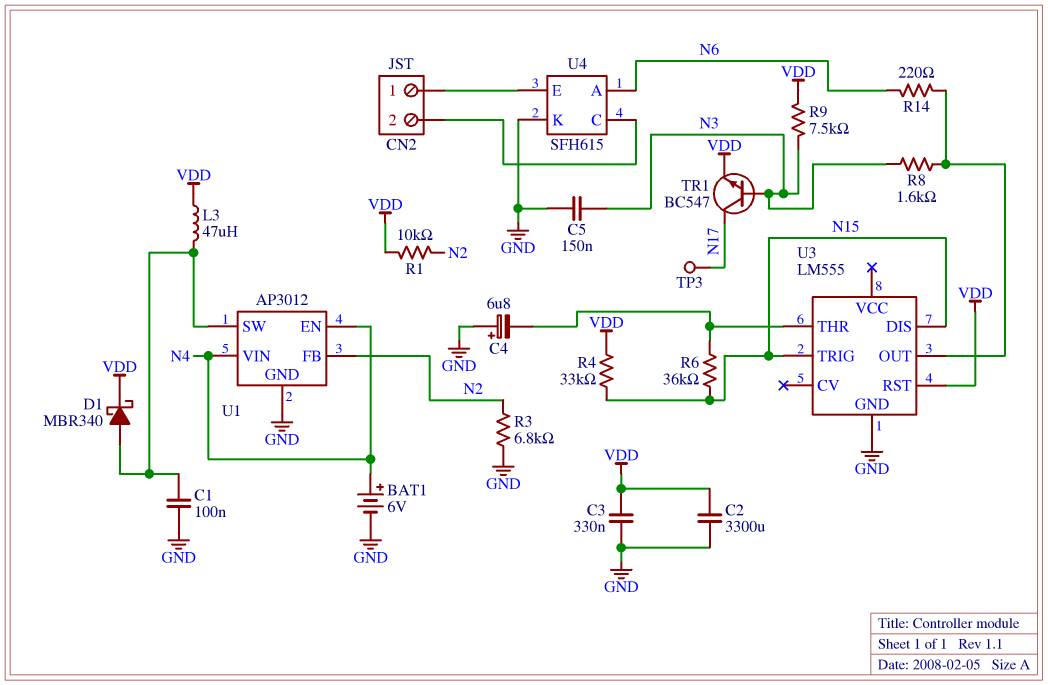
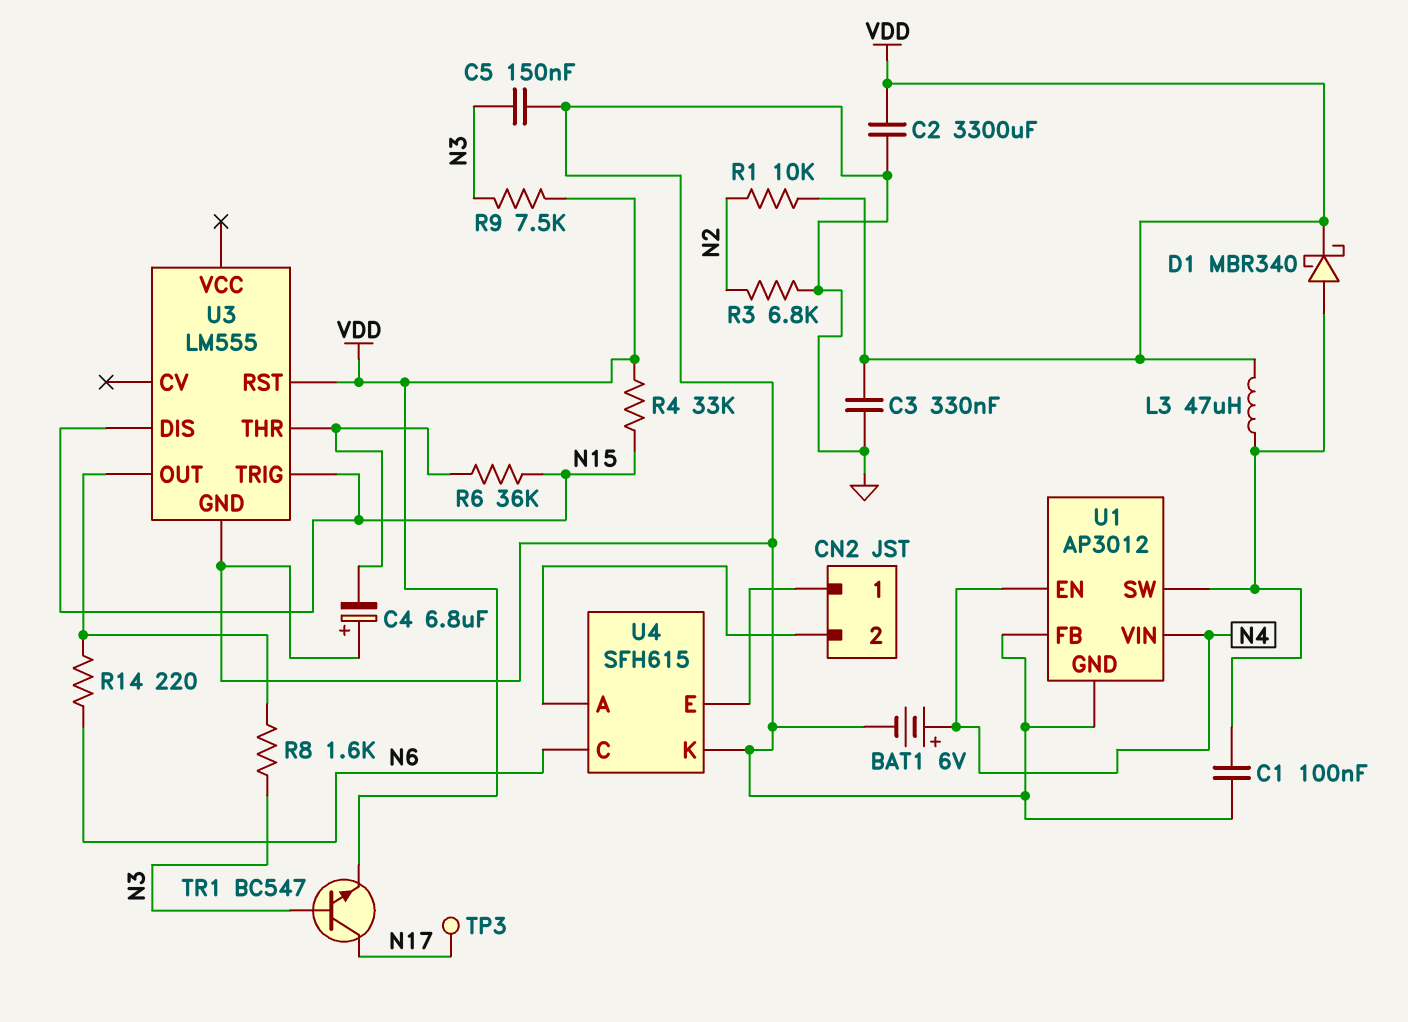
U1 pin FB: N2 -> GND
U4 pin A: N6 -> CN2/2
U4 pin C: CN2/2 -> N6

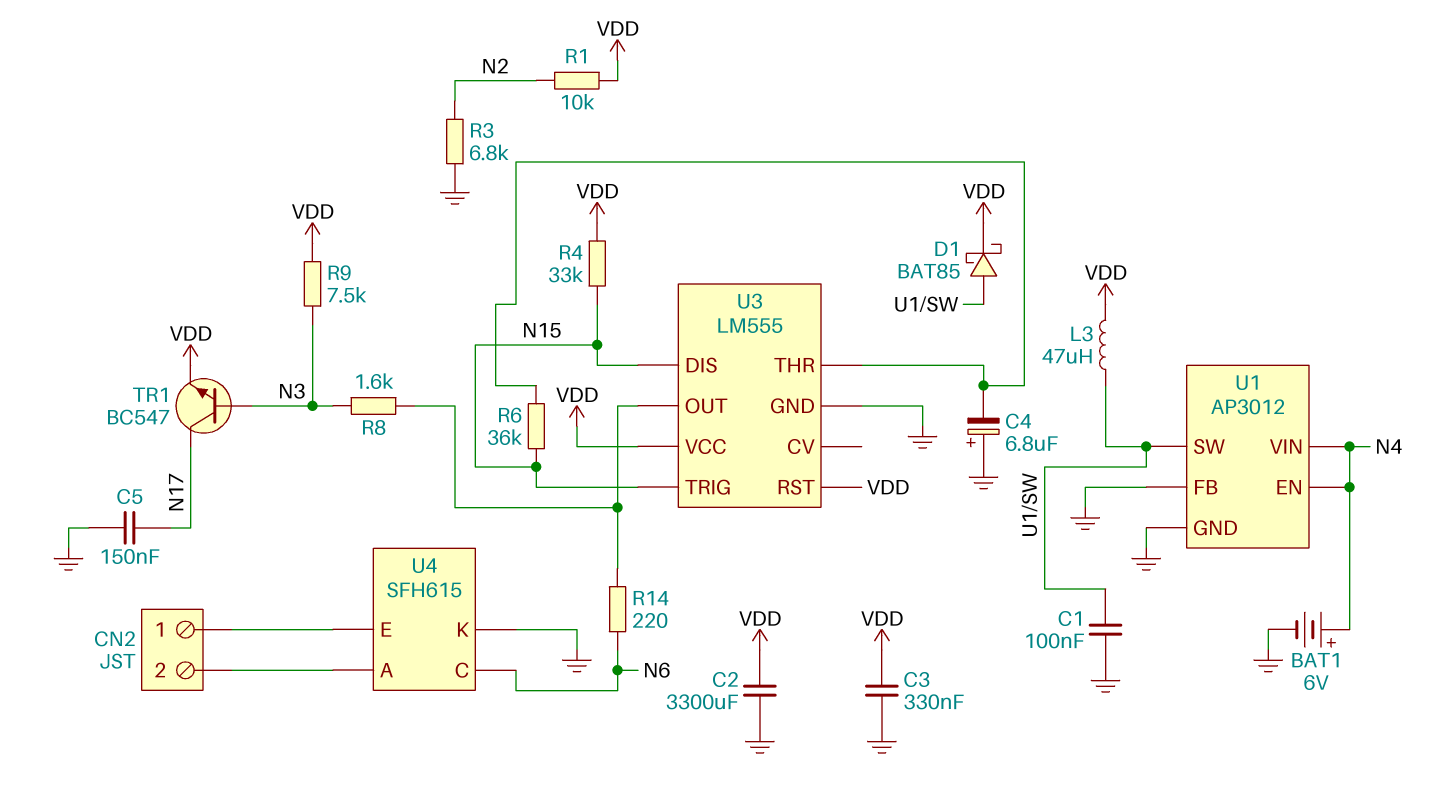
C5: 150nF (GND, N3) -> 150nF (GND, N17)
D1: schottky MBR340 (A U1/SW, K VDD) -> schottky BAT85 (A U1/SW, K VDD)
TP3: test point (N17) -> none
U3 pin VCC: none -> VDD

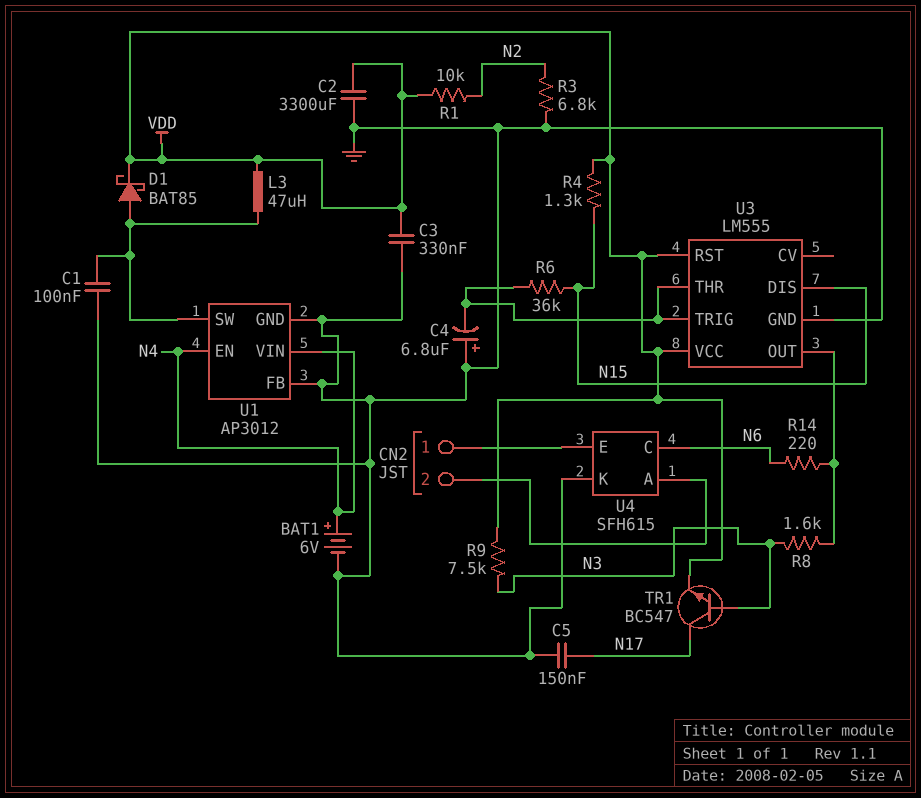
R4: 33k (N15, VDD) -> 1.3k (N15, VDD)
U3 pin TRIG: N15 -> U3/THR

